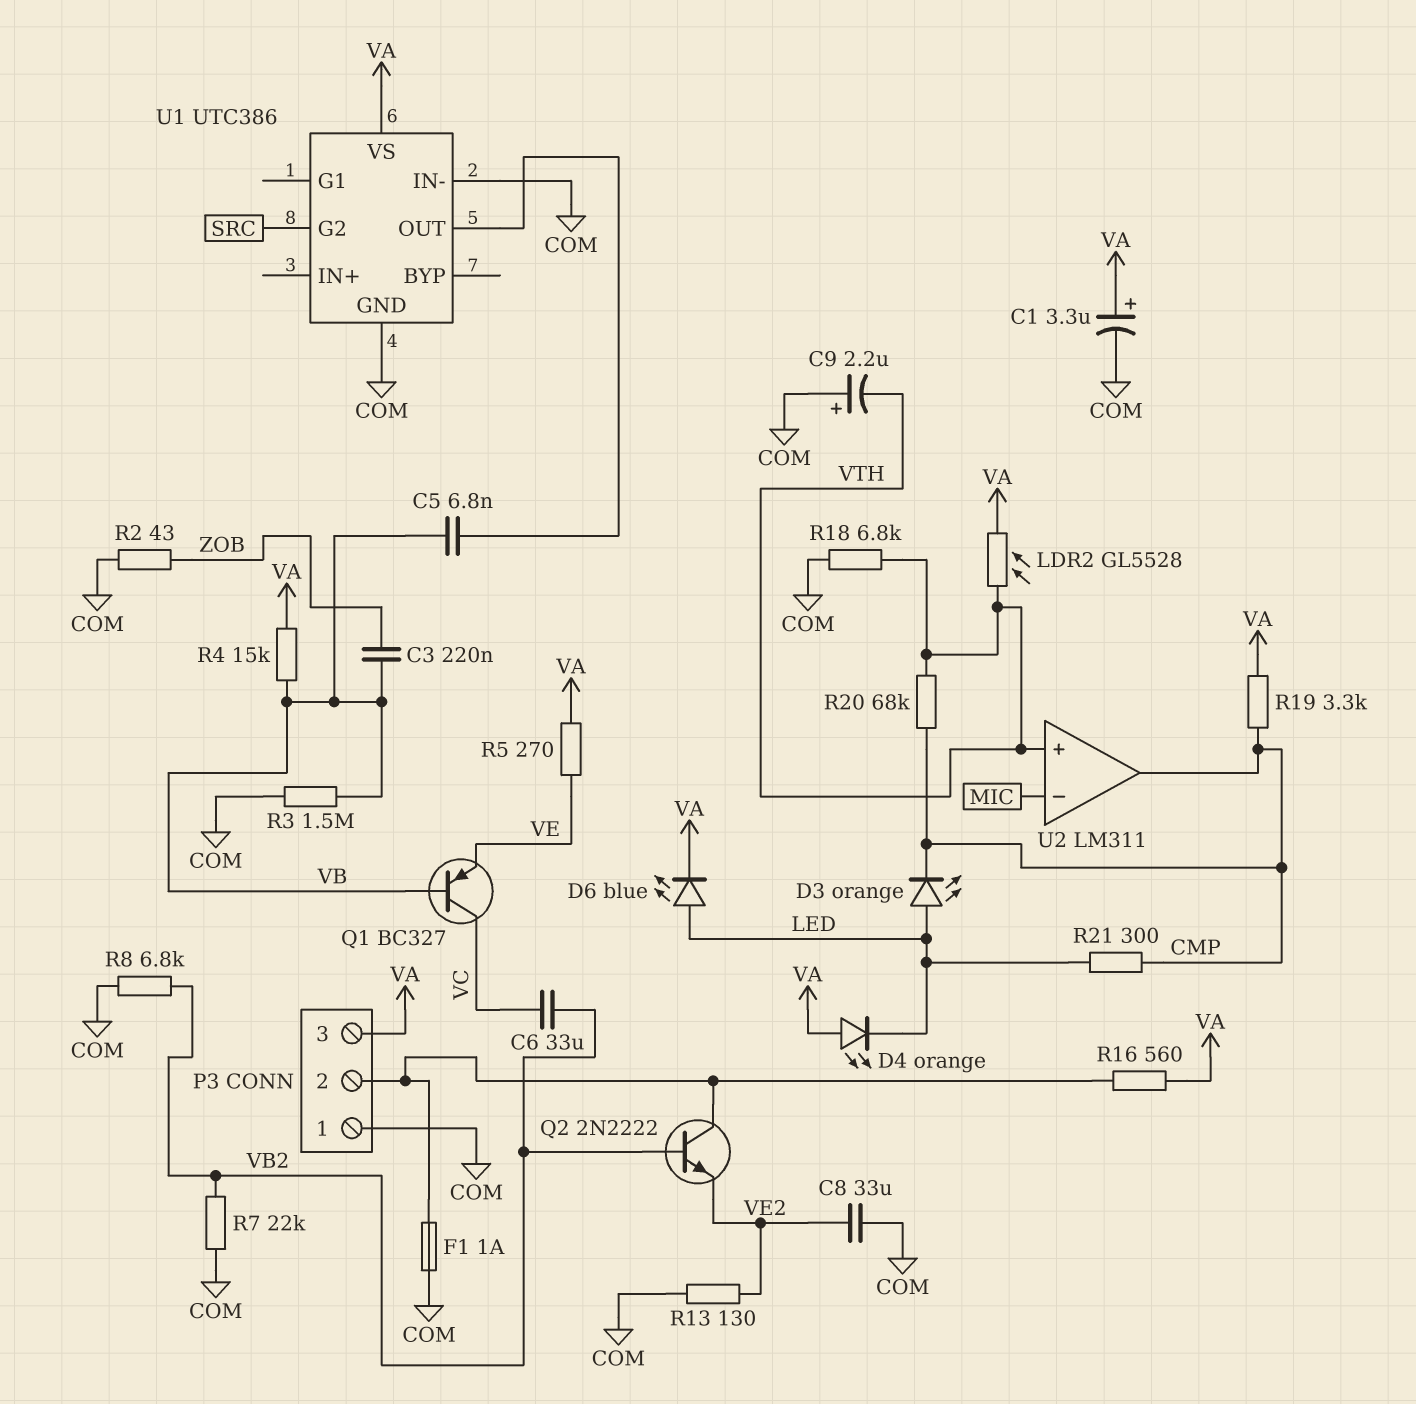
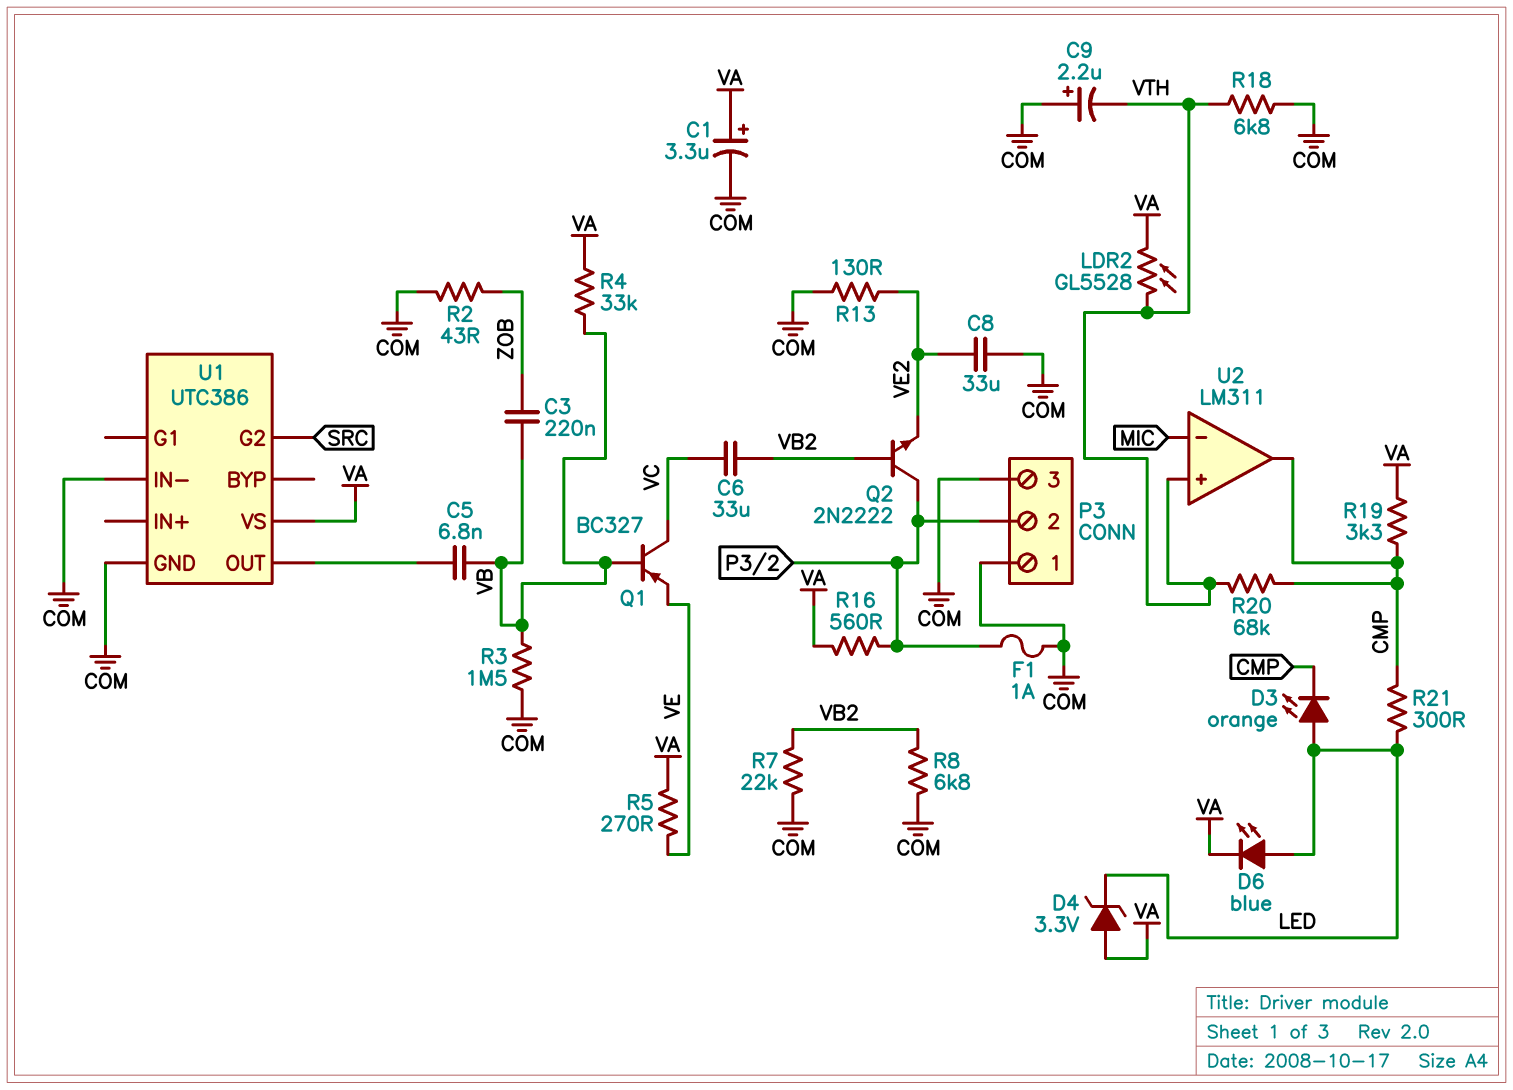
D4: LED orange (A VA, K LED) -> zener 3.3V (A VA, K LED)
P3 pin 3: VA -> COM
R4: 15k (VA, VB) -> 33k (VA, VB)

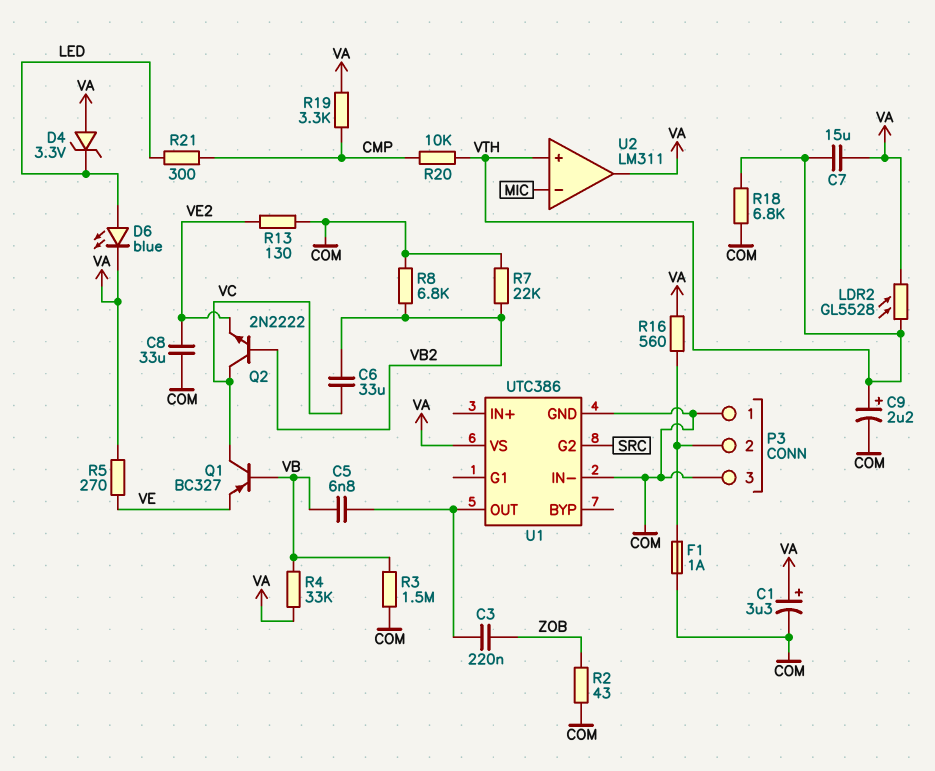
C3: 220nF (VB, ZOB) -> 220nF (U1/OUT, ZOB)
C7: none -> 15uF (VA, VTH)
C9: 2.2uF (plus COM, minus VTH) -> 2.2uF (plus VTH, minus COM)
D3: LED orange (A LED, K CMP) -> none
Q2: NPN 2N2222 (B VB2, C P3/2, E VE2) -> NPN 2N2222 (B VB2, C VC, E VE2)
R20: 68k (CMP, VTH) -> 10k (CMP, VTH)
U2 pin out: CMP -> VA

